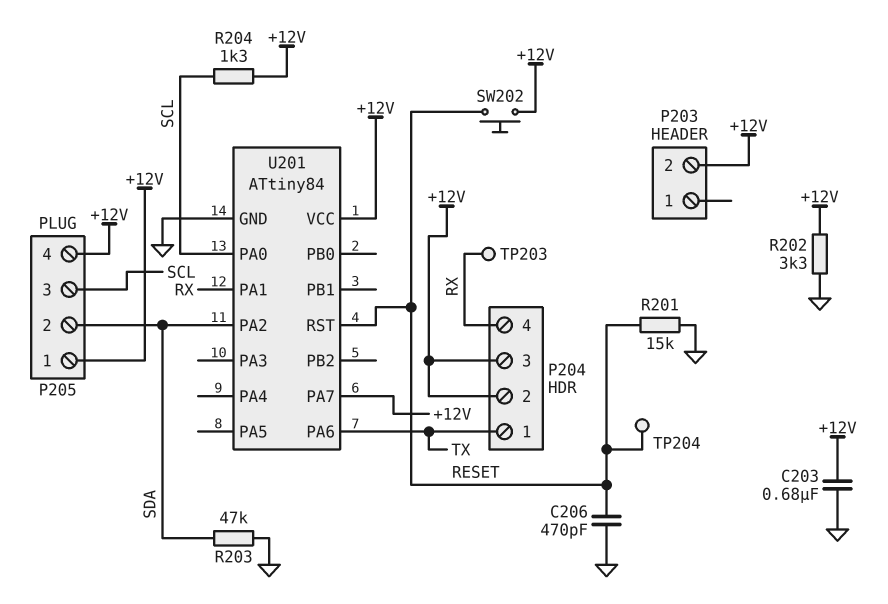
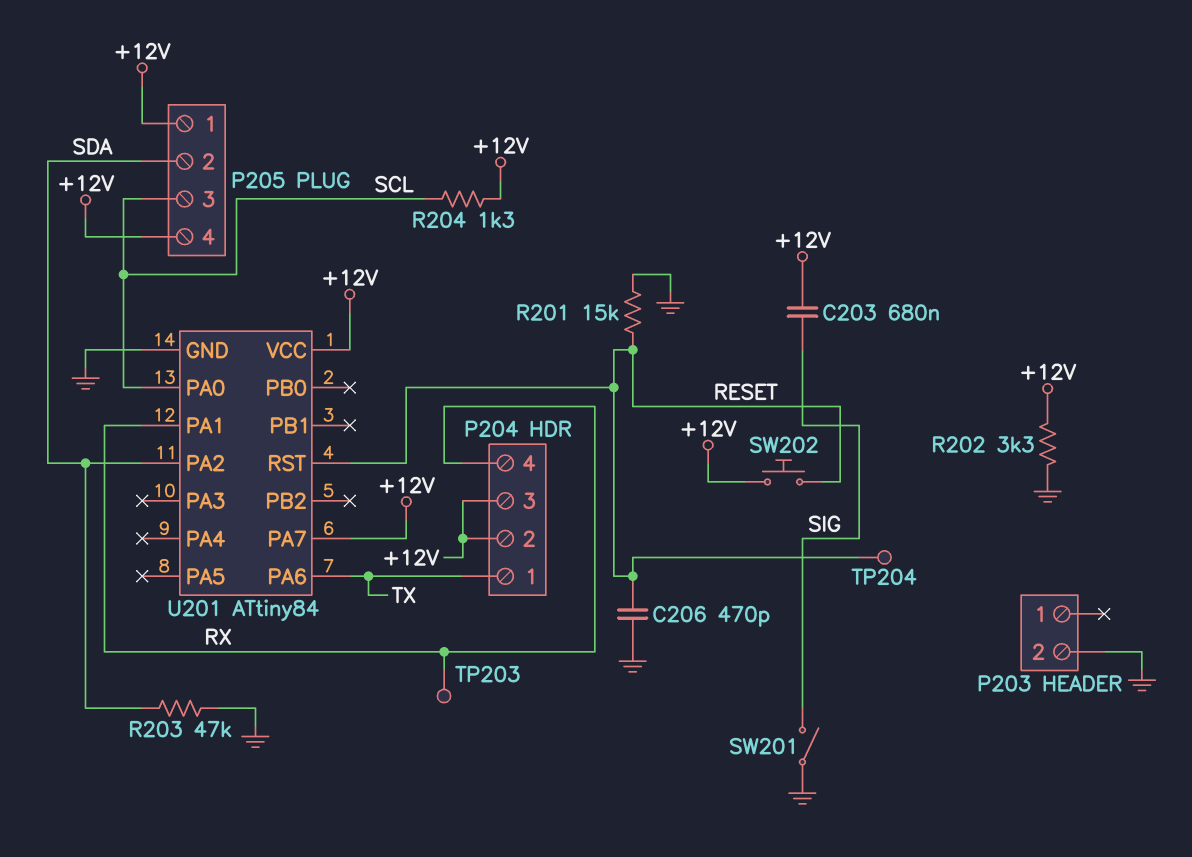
C203: 680nF (+12V, GND) -> 680nF (+12V, SIG)
P203 pin 2: +12V -> GND
SW201: none -> switch (GND, SIG)

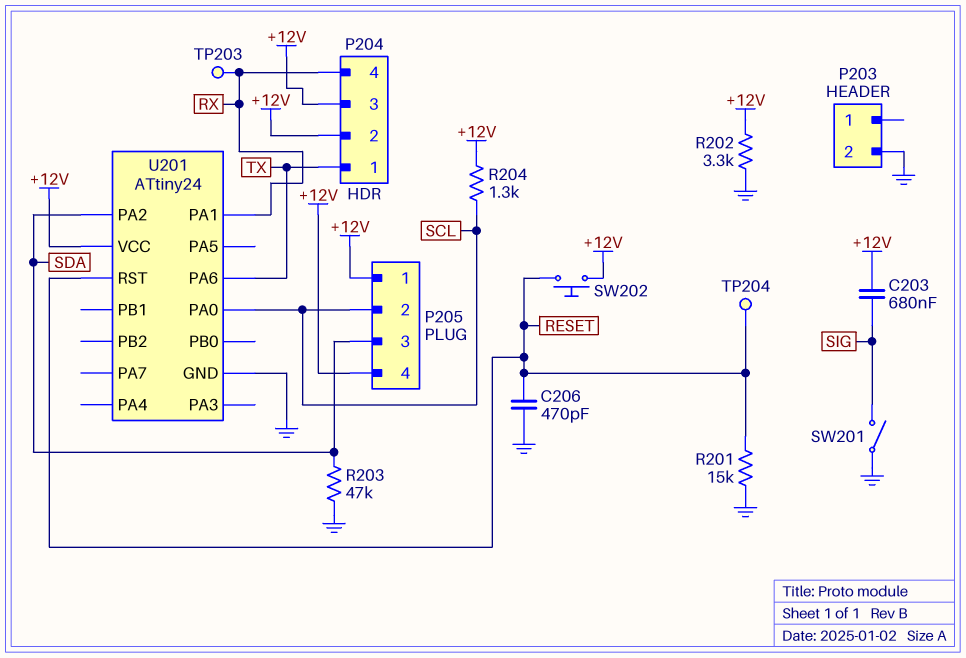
P205 pin 2: SDA -> SCL
P205 pin 3: SCL -> SDA
U201: ATtiny84 -> ATtiny24
U201 pin PA7: +12V -> none

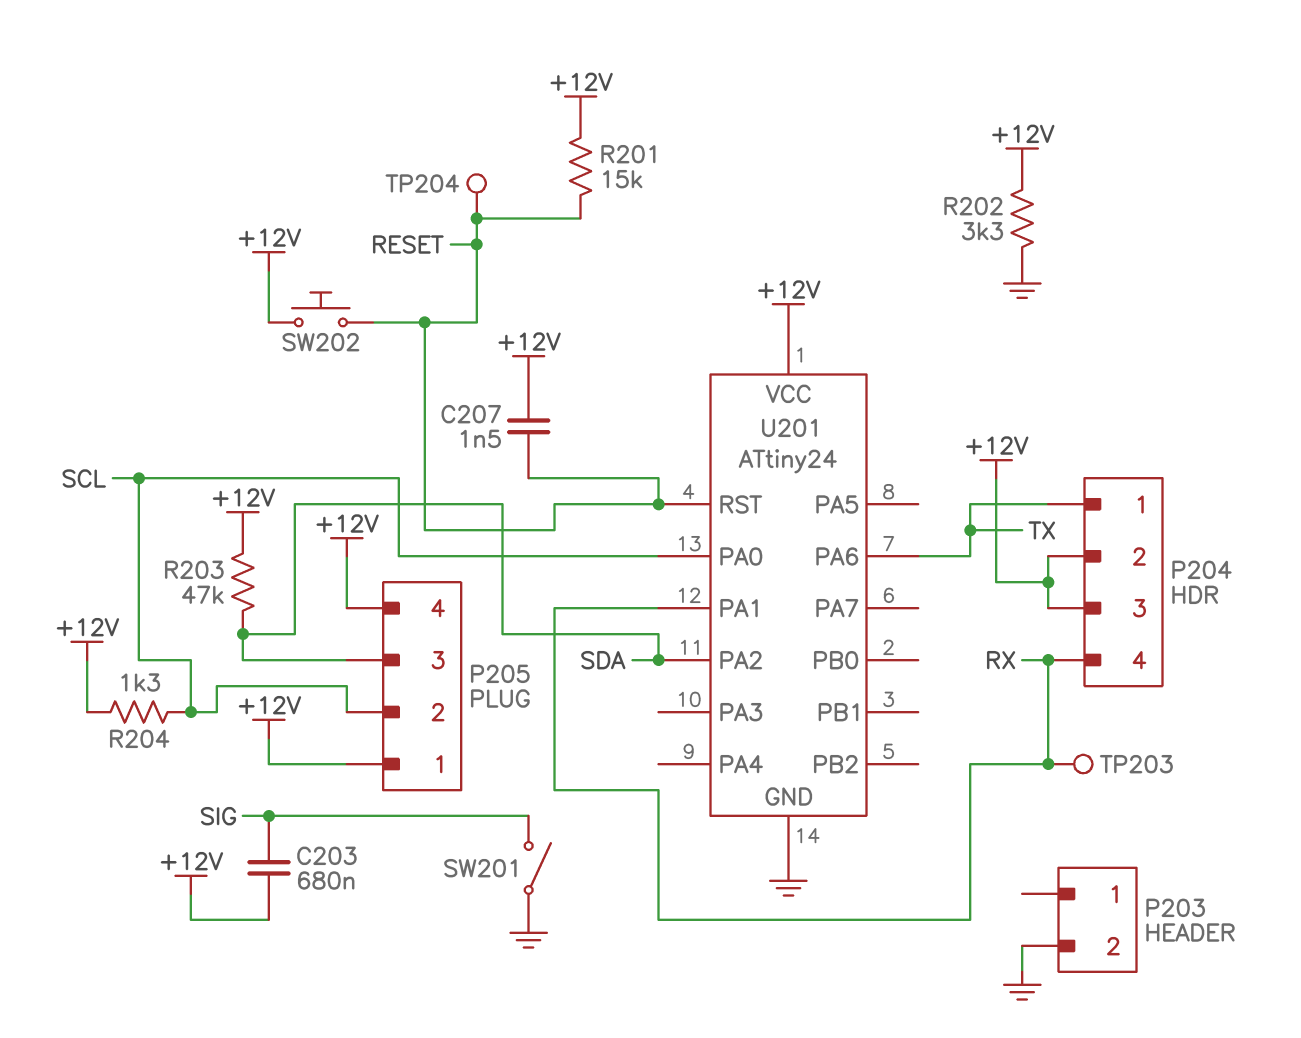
C206: 470pF (GND, RESET) -> none
C207: none -> 1.5nF (+12V, RESET)
R201: 15k (GND, RESET) -> 15k (+12V, RESET)
R203: 47k (GND, SDA) -> 47k (+12V, SDA)

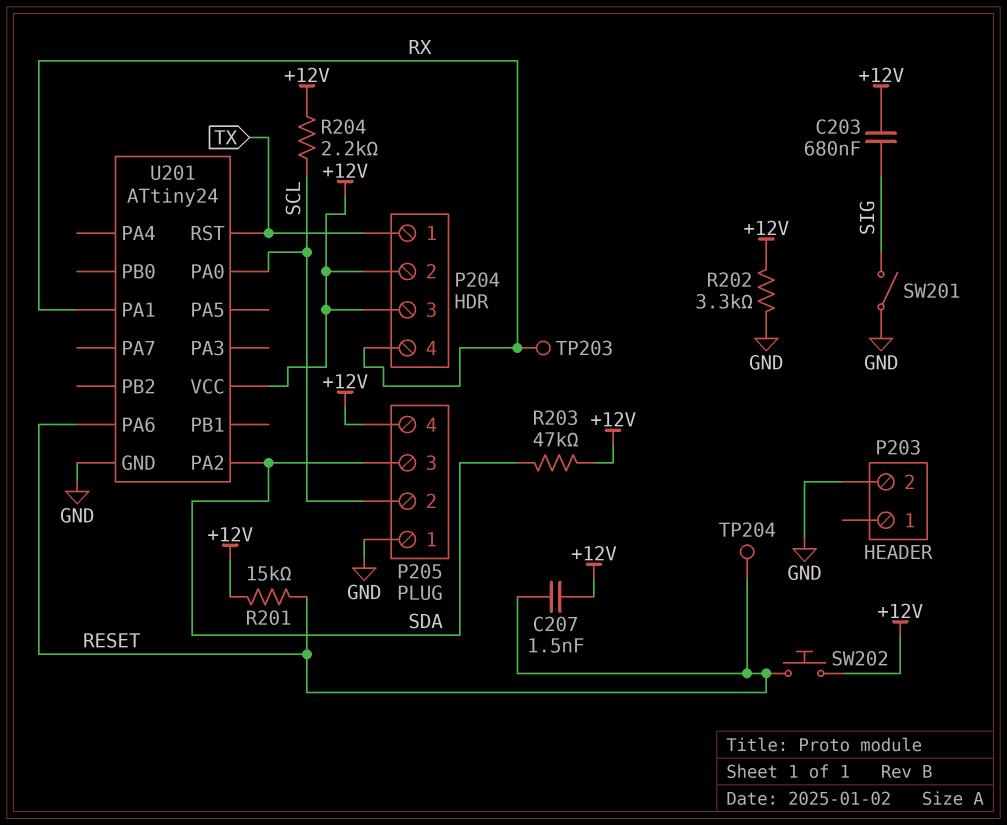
P205 pin 1: +12V -> GND
R204: 1.3k (+12V, SCL) -> 2.2k (+12V, SCL)
U201 pin PA6: TX -> RESET
U201 pin RST: RESET -> TX

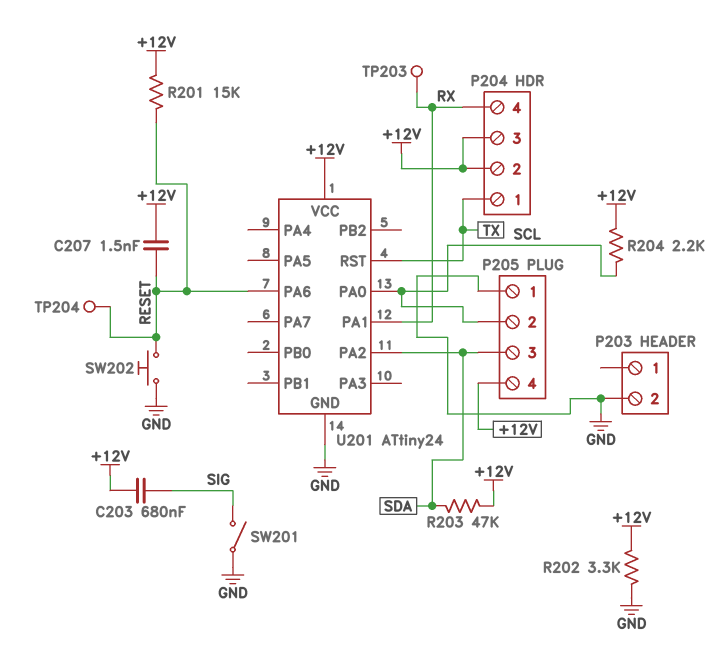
SW202: button (+12V, RESET) -> button (GND, RESET)

